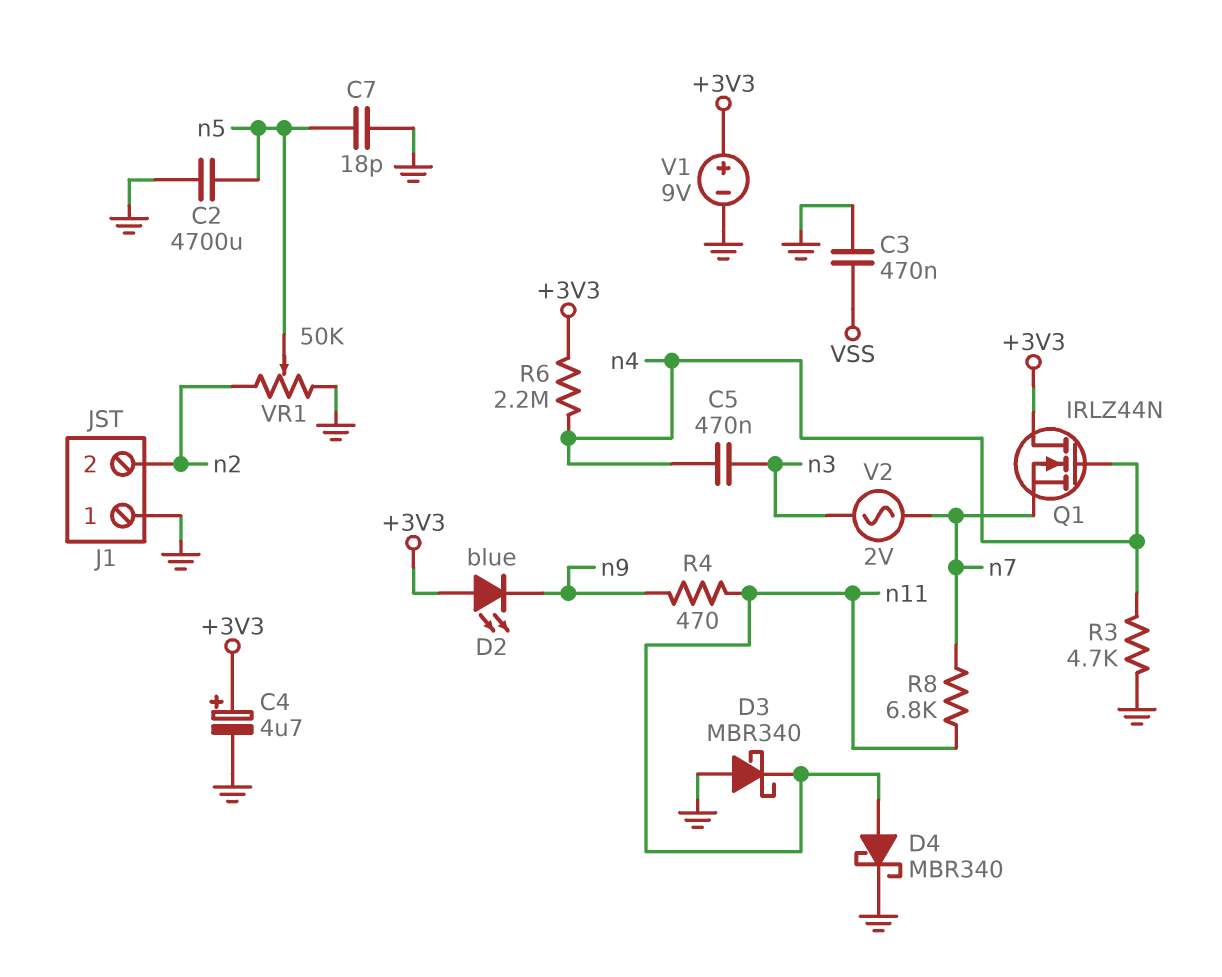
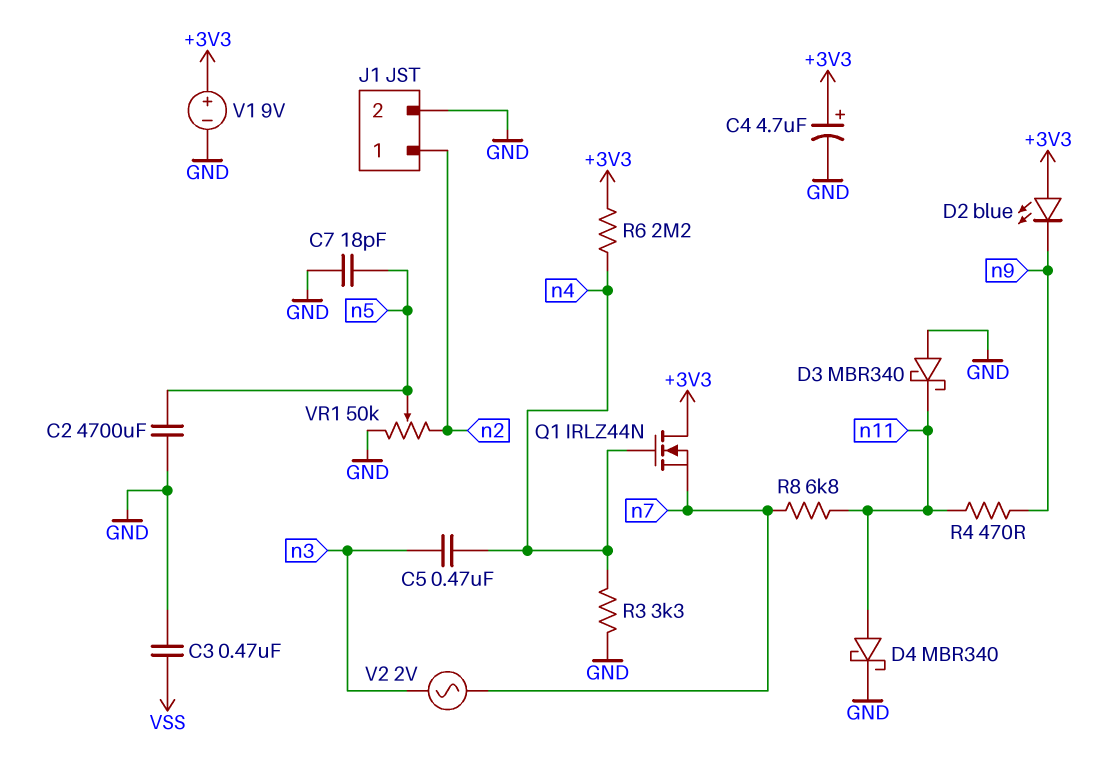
J1 pin 1: GND -> n2
J1 pin 2: n2 -> GND
R3: 4.7k (GND, n4) -> 3.3k (GND, n4)

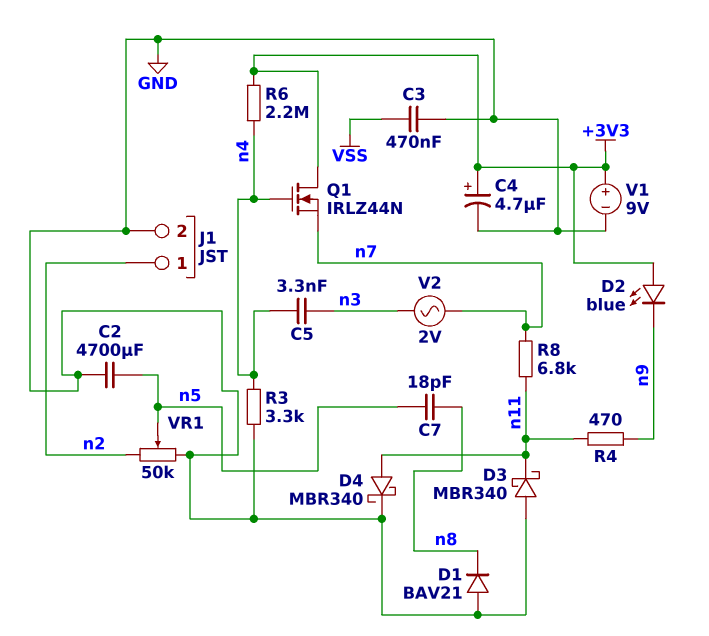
C5: 470nF (n3, n4) -> 3.3nF (n3, n4)
C7: 18pF (GND, n5) -> 18pF (n5, n8)
D1: none -> diode BAV21 (A GND, K n8)

